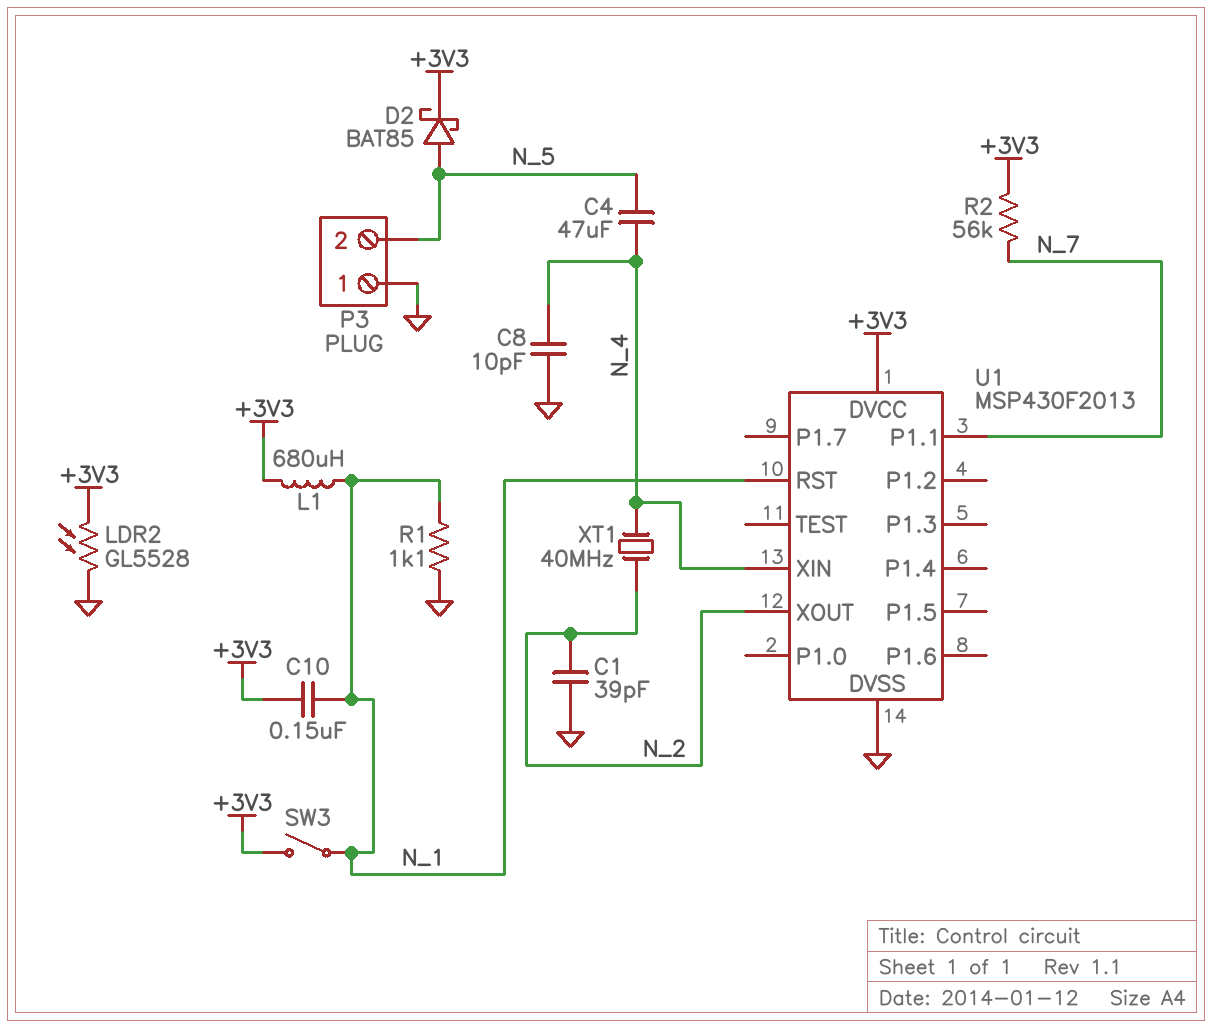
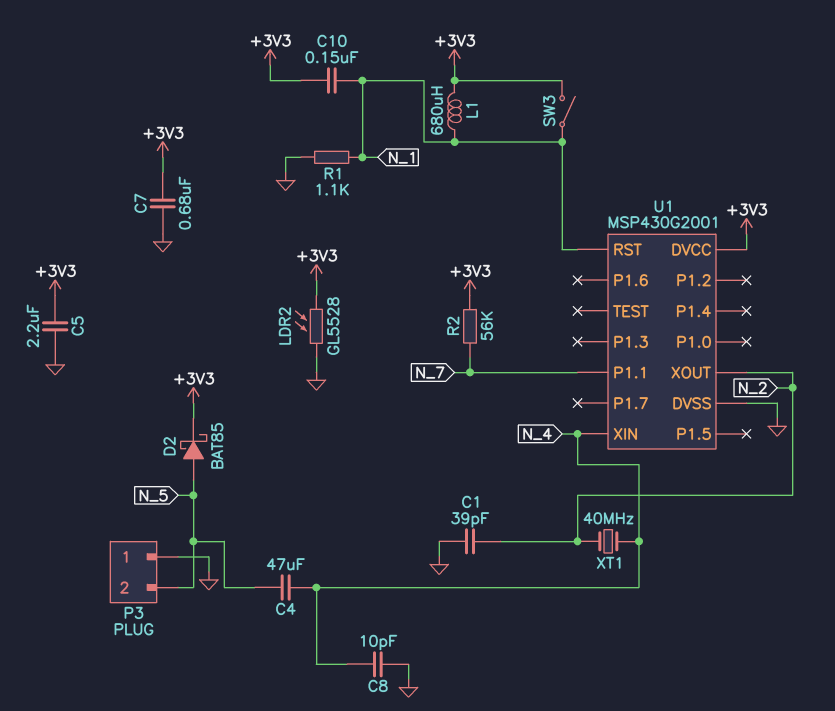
C5: none -> 2.2uF (+3V3, GND)
C7: none -> 680nF (+3V3, GND)
U1: MSP430F2013 -> MSP430G2001

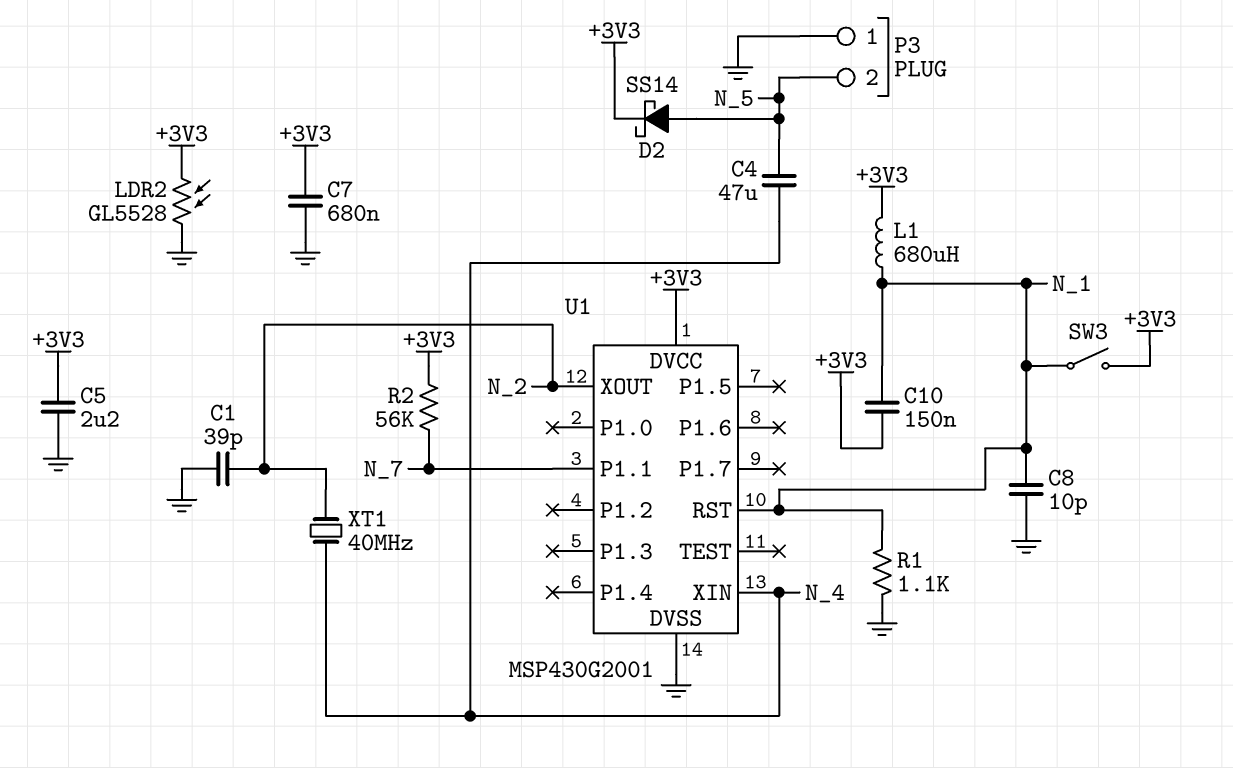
C8: 10pF (GND, N_4) -> 10pF (GND, N_1)
D2: schottky BAT85 (A N_5, K +3V3) -> schottky SS14 (A N_5, K +3V3)

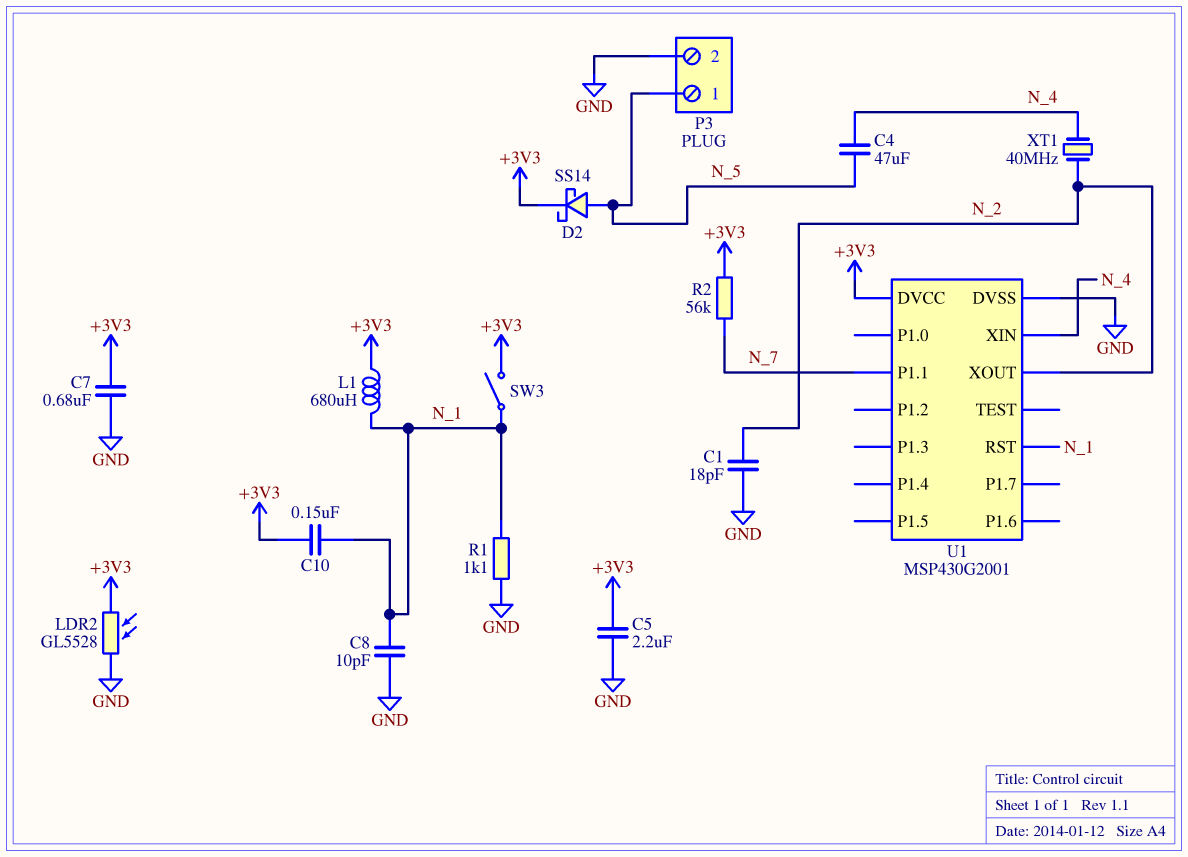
C1: 39pF (GND, N_2) -> 18pF (GND, N_2)
P3 pin 1: GND -> N_5
P3 pin 2: N_5 -> GND

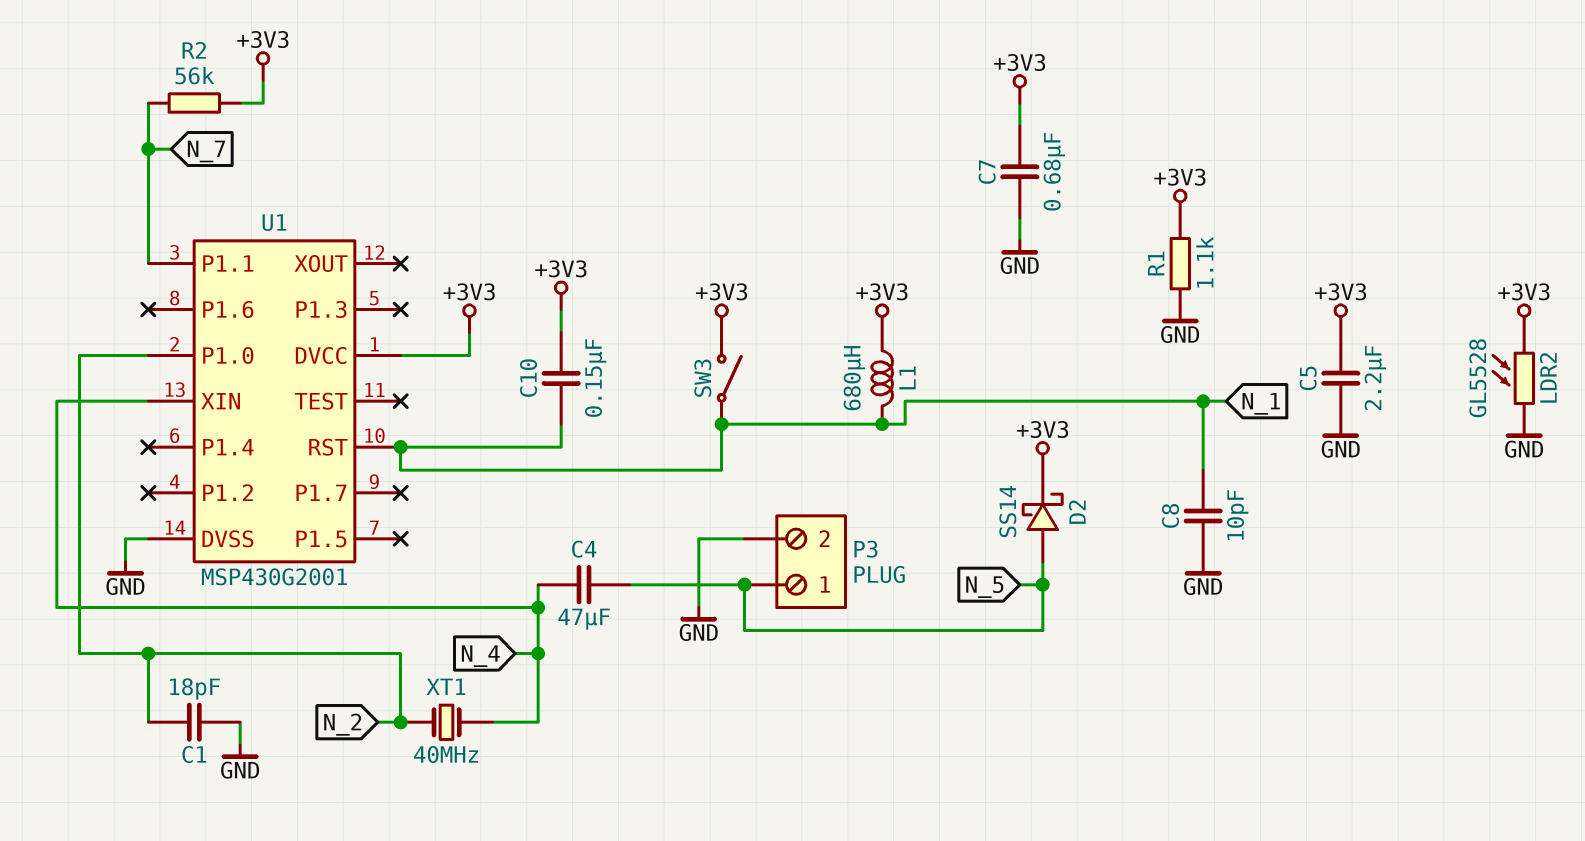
R1: 1.1k (GND, N_1) -> 1.1k (+3V3, GND)
U1 pin P1.0: none -> N_2
U1 pin XOUT: N_2 -> none

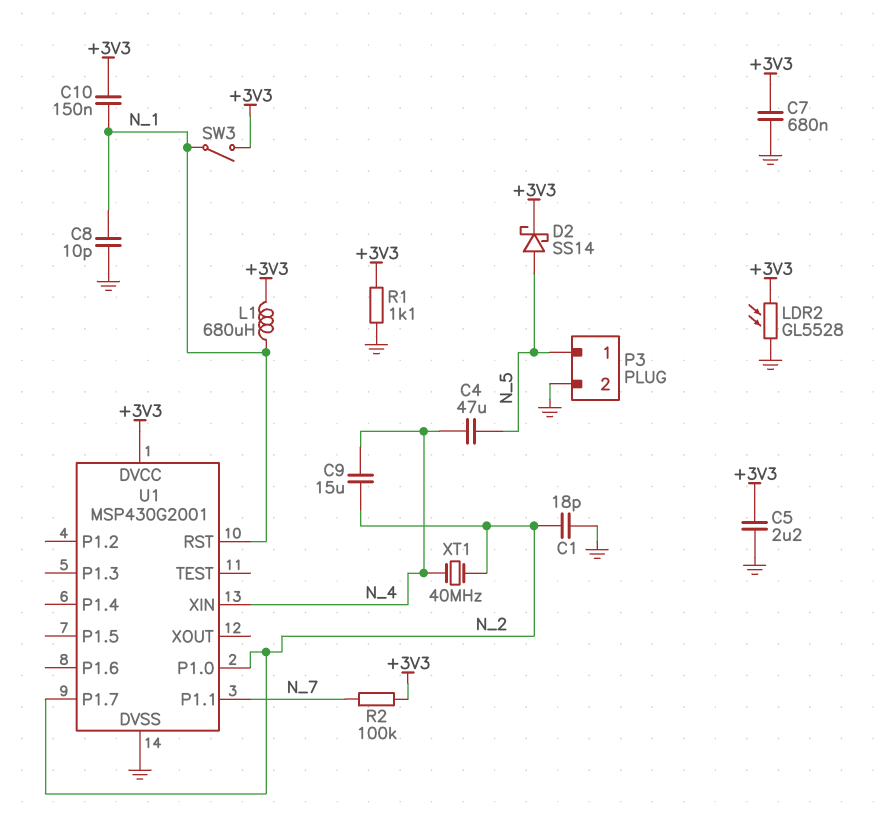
C9: none -> 15uF (N_2, N_4)
R2: 56k (+3V3, N_7) -> 100k (+3V3, N_7)
U1 pin P1.7: none -> N_2

